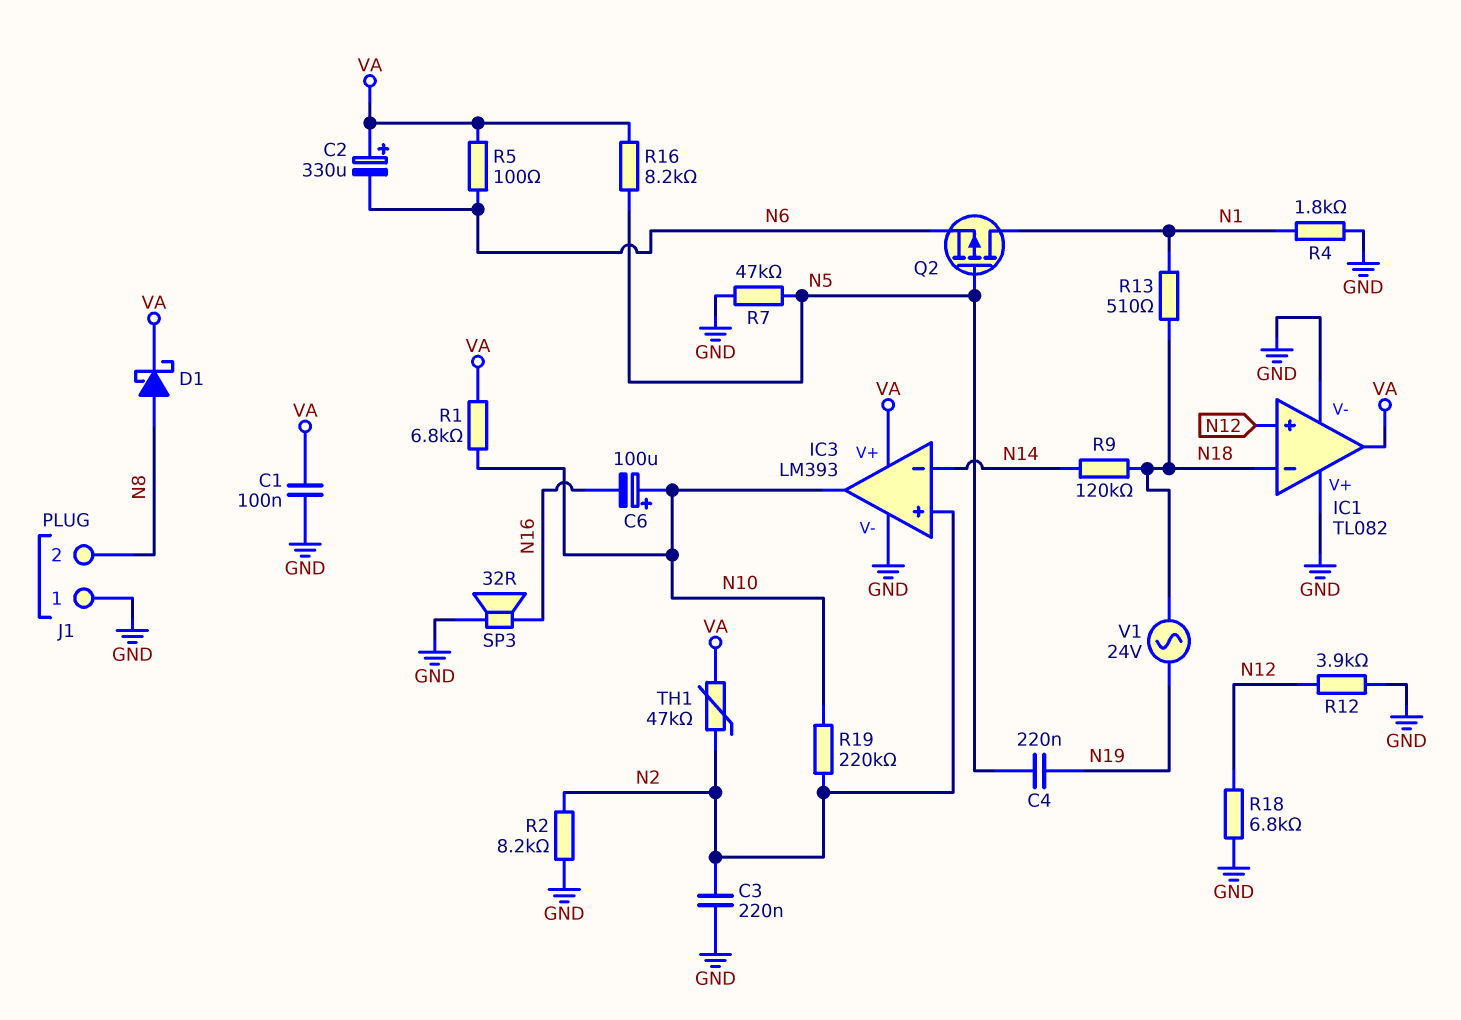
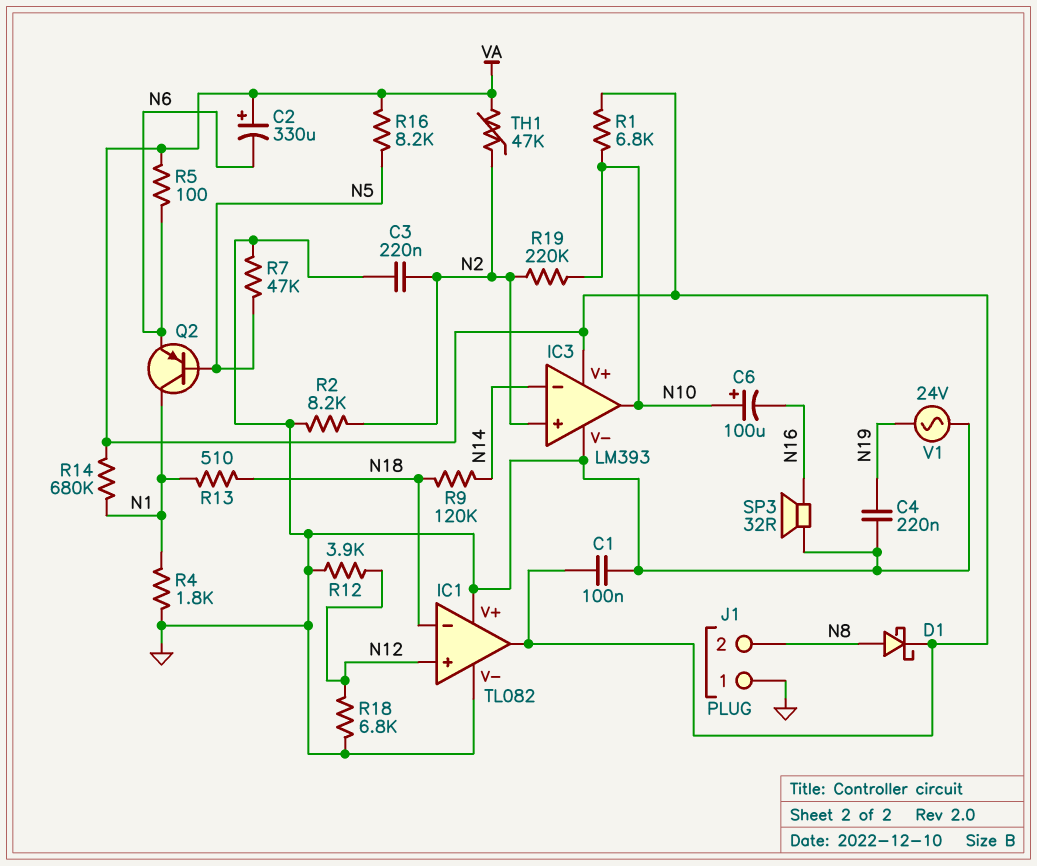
C4: 220nF (N5, N19) -> 220nF (GND, N19)
Q2: PMOS (G N5, D N1, S N6) -> PNP (B N5, C N1, E N6)
R14: none -> 680k (N1, VA)
V1: AC 24V (N18, N19) -> AC 24V (GND, N19)

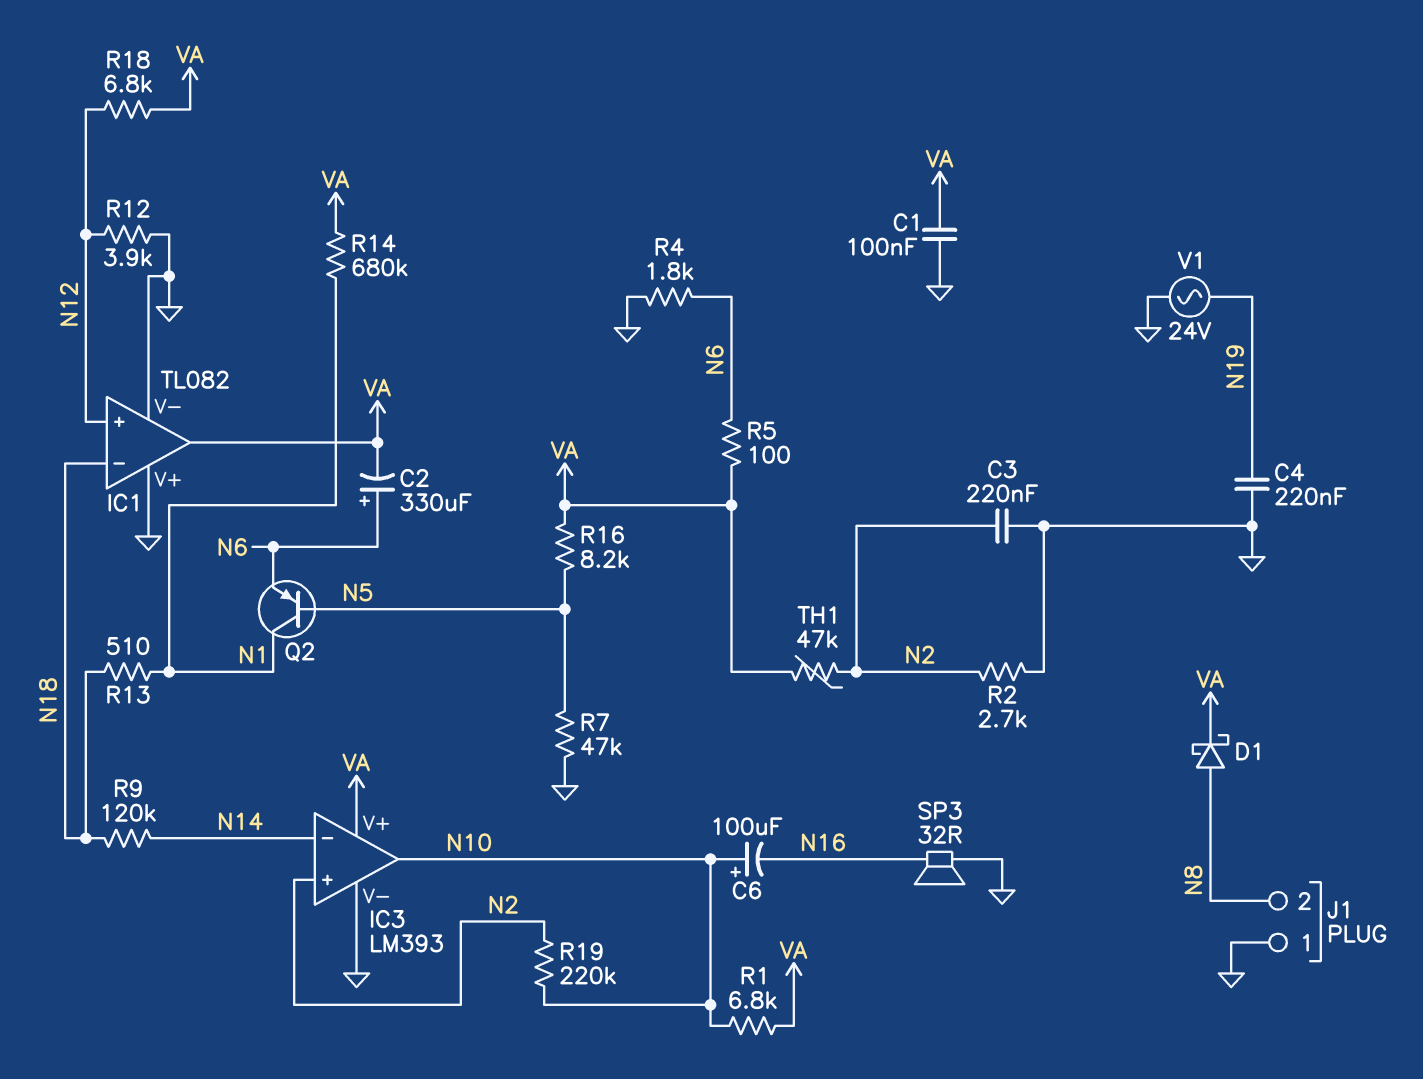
C2: 330uF (plus VA, minus N6) -> 330uF (plus N6, minus VA)
R2: 8.2k (GND, N2) -> 2.7k (GND, N2)
R4: 1.8k (GND, N1) -> 1.8k (GND, N6)
R18: 6.8k (GND, N12) -> 6.8k (N12, VA)

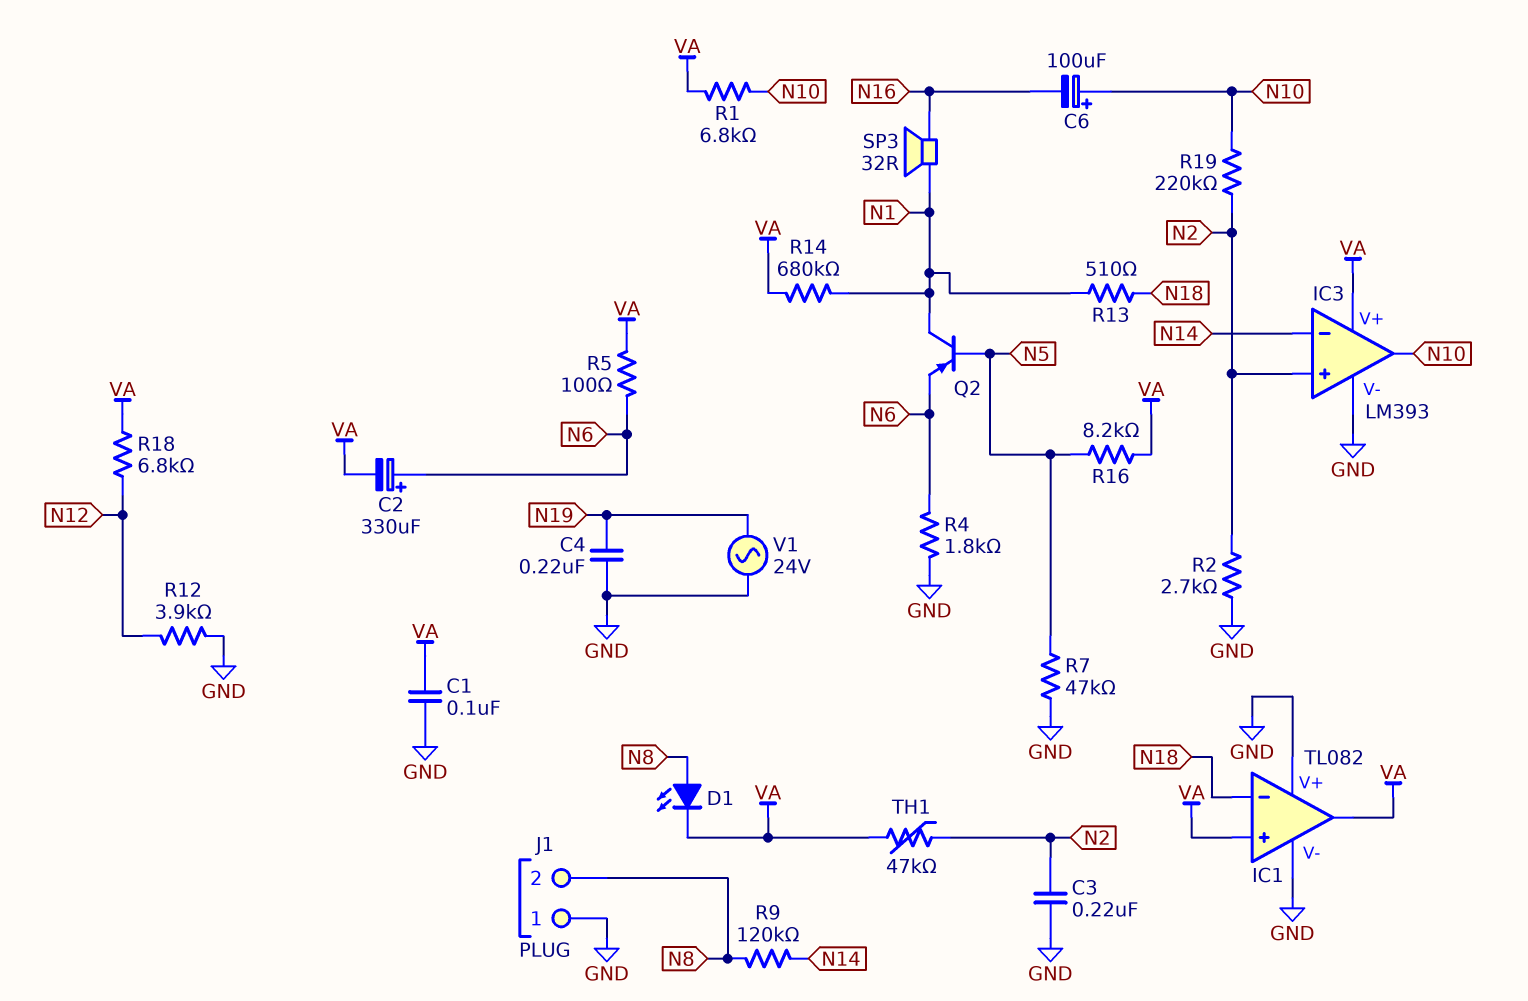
D1: schottky (A N8, K VA) -> LED (A N8, K VA)
IC1 pin in+: N12 -> VA
R9: 120k (N14, N18) -> 120k (N8, N14)
SP3: speaker 32R (GND, N16) -> speaker 32R (N1, N16)

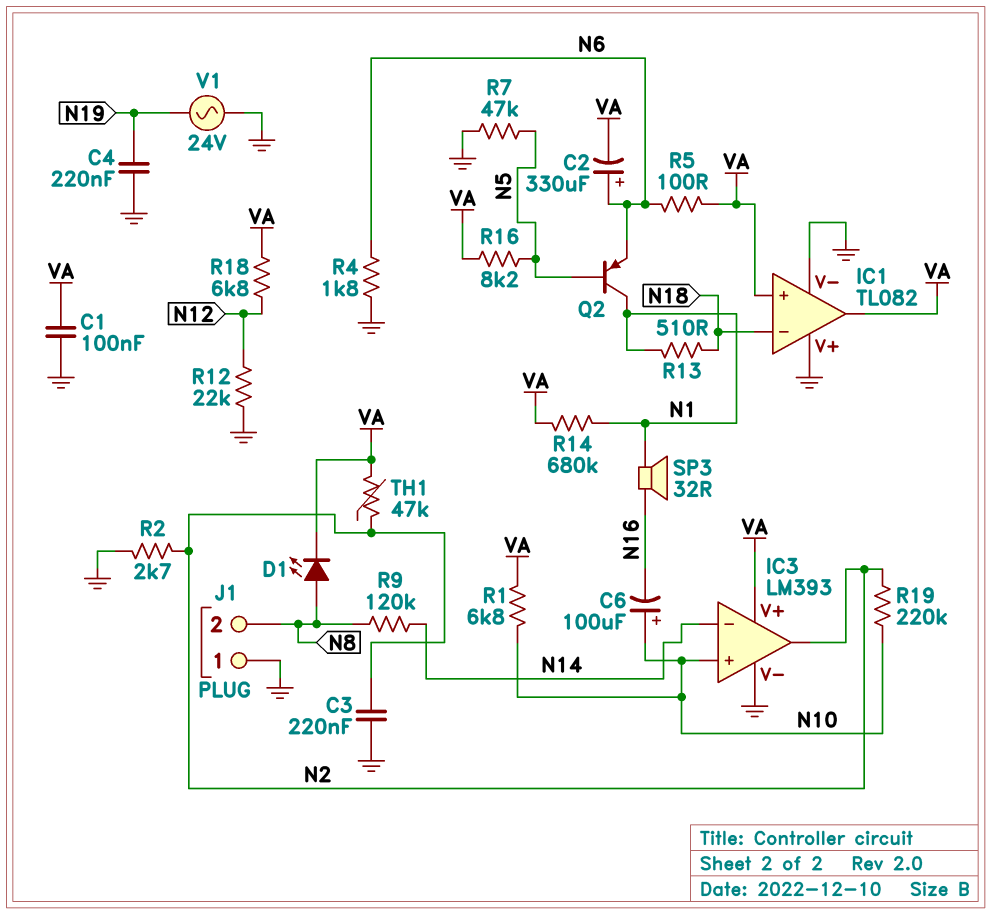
IC3 pin in+: N2 -> N10
IC3 pin out: N10 -> N2
R12: 3.9k (GND, N12) -> 22k (GND, N12)

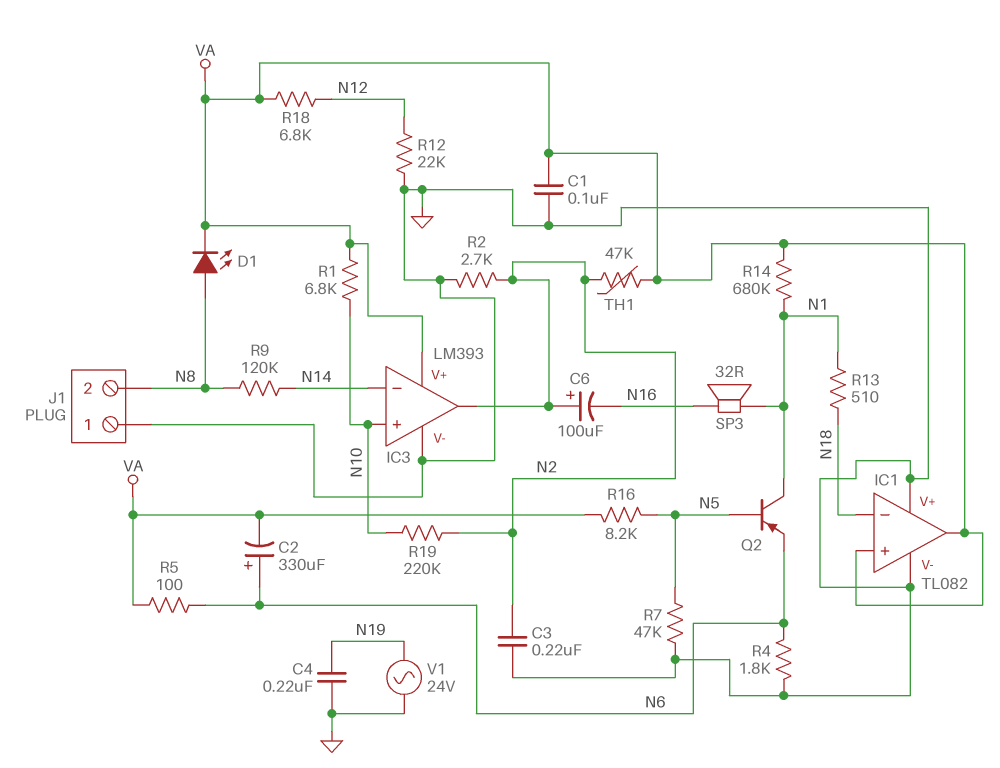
C6: 100uF (plus N10, minus N16) -> 100uF (plus N2, minus N16)

